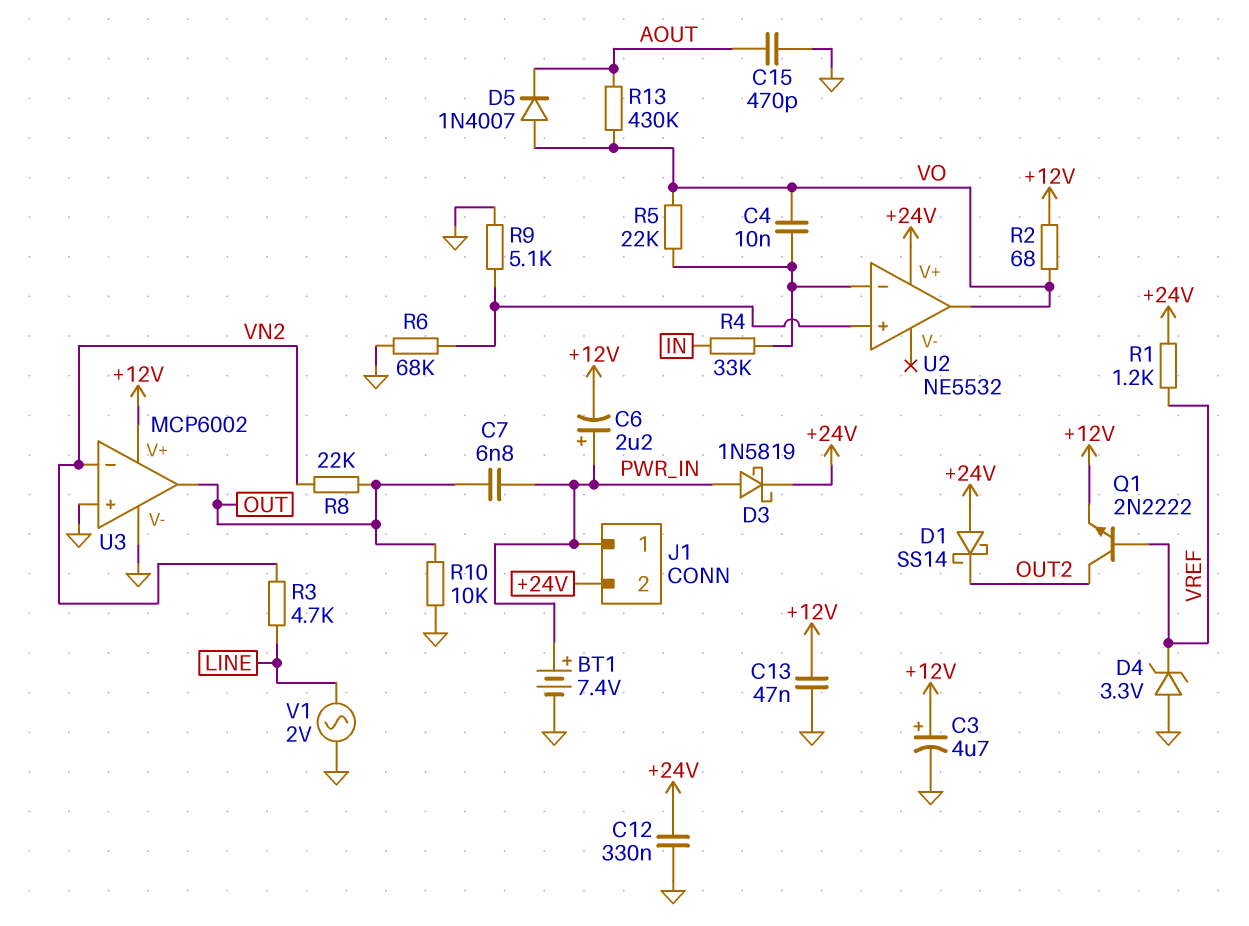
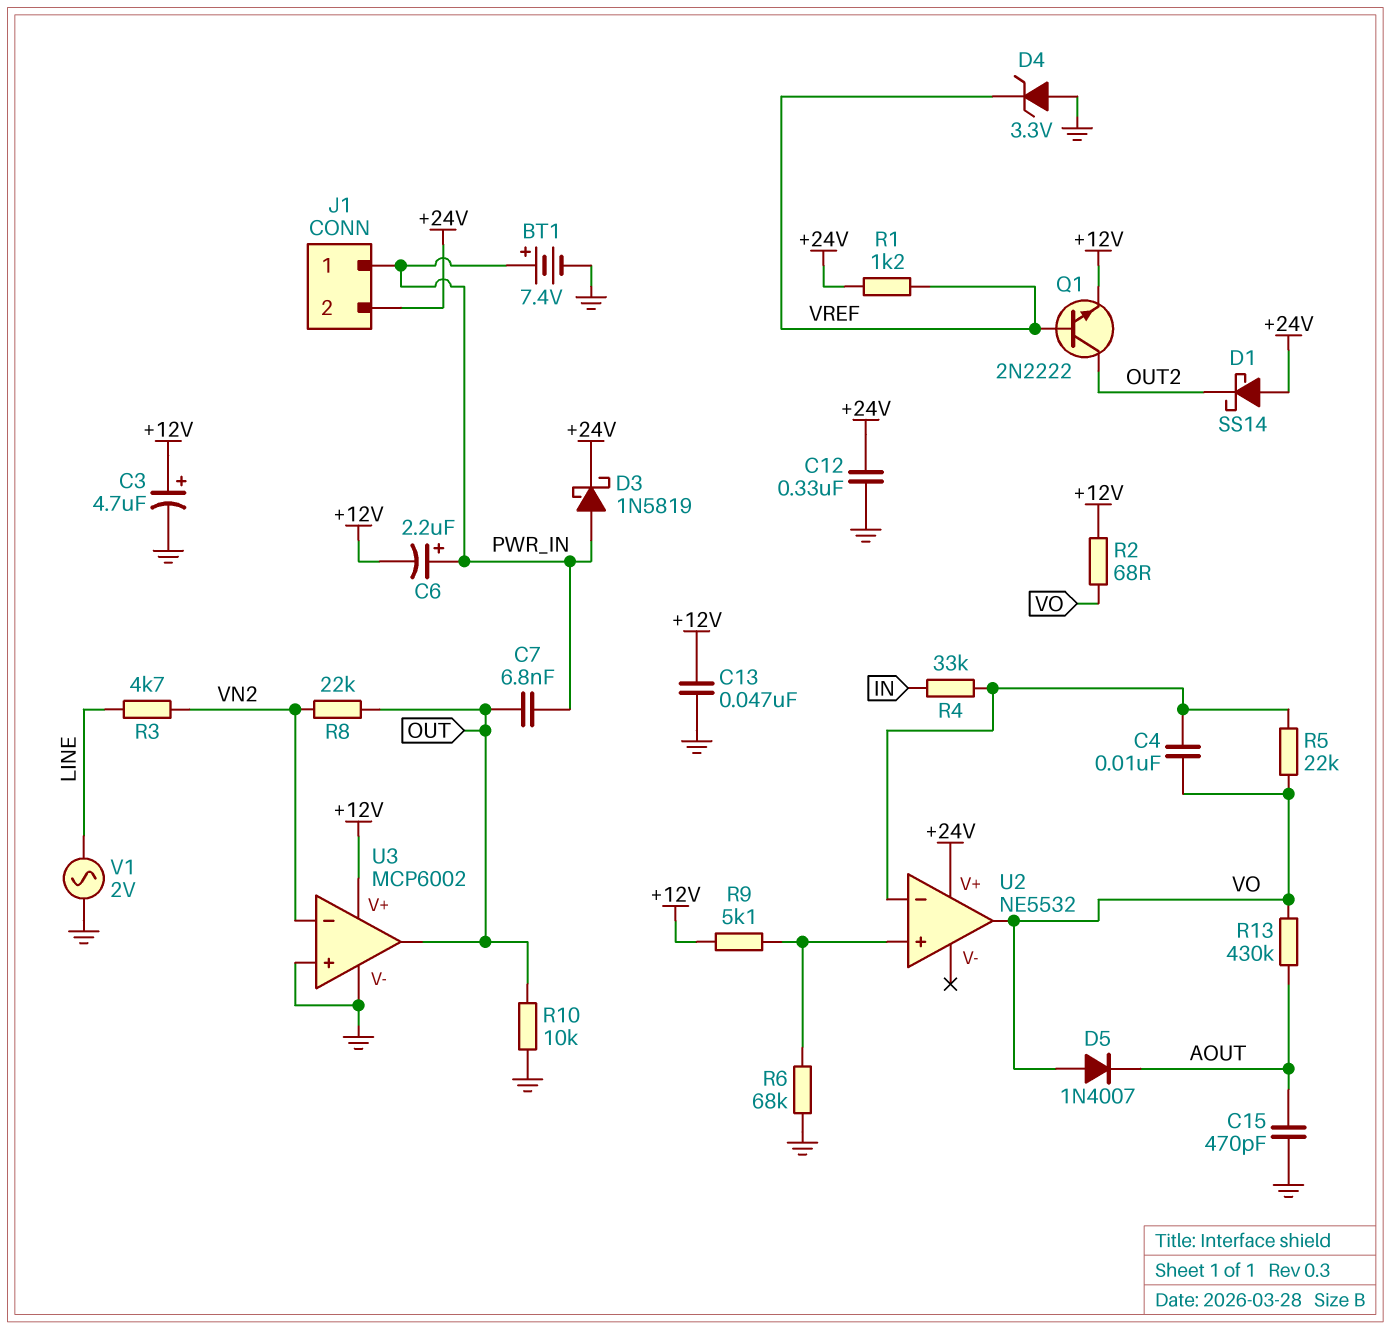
R9: 5.1k (GND, U2/in+) -> 5.1k (+12V, U2/in+)

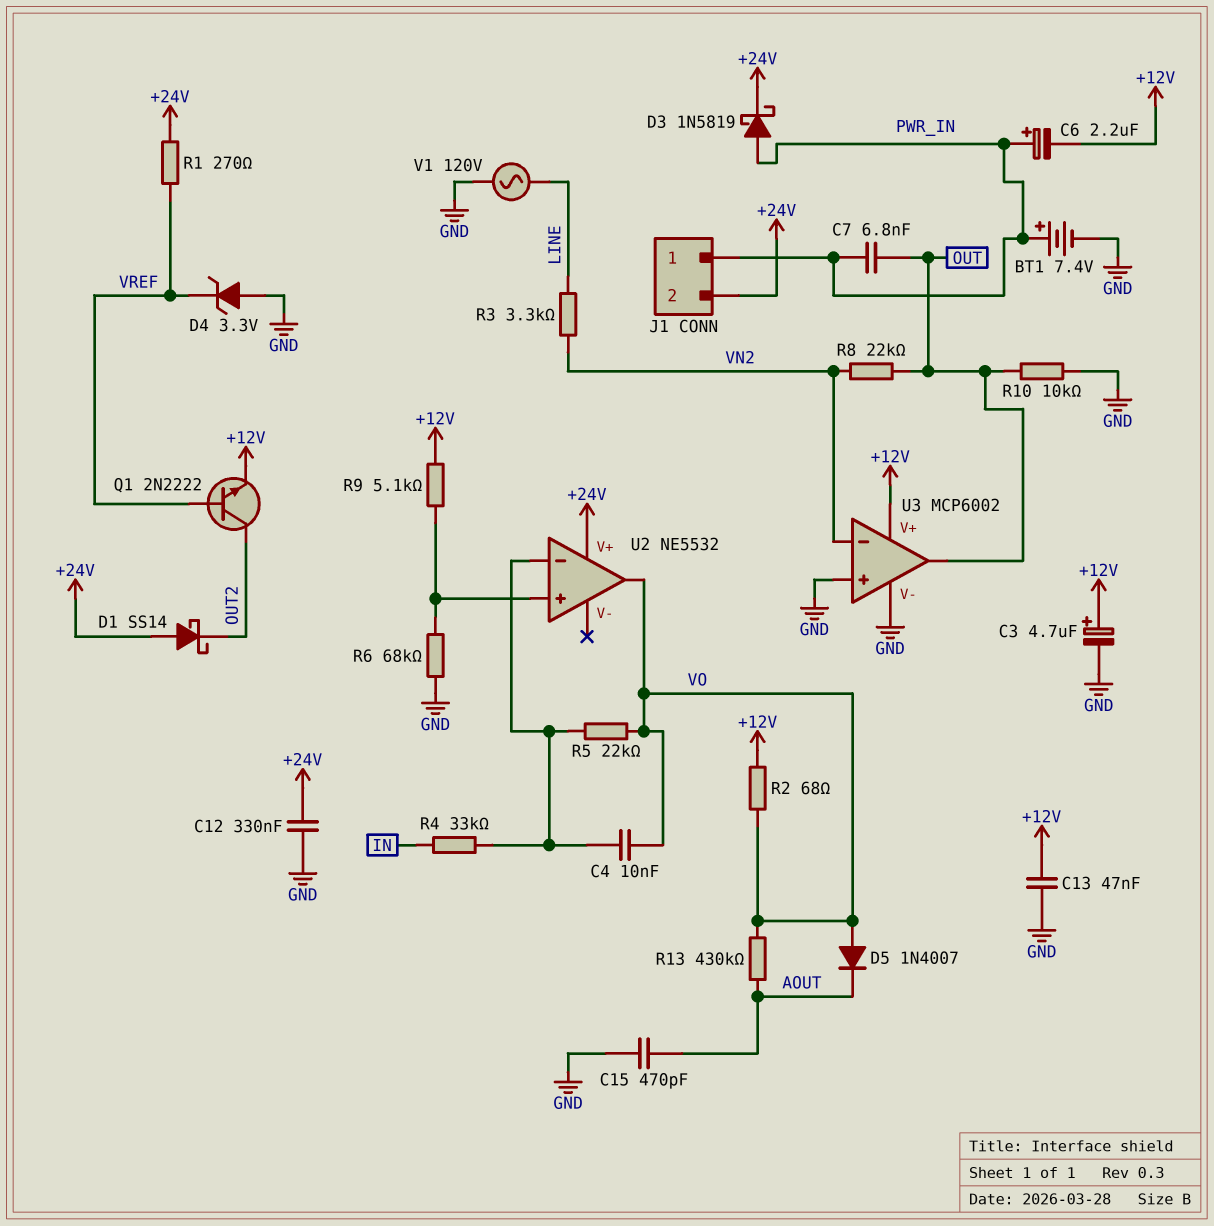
R1: 1.2k (+24V, VREF) -> 270 (+24V, VREF)
R3: 4.7k (LINE, VN2) -> 3.3k (LINE, VN2)
V1: AC 2V (GND, LINE) -> AC 120V (GND, LINE)

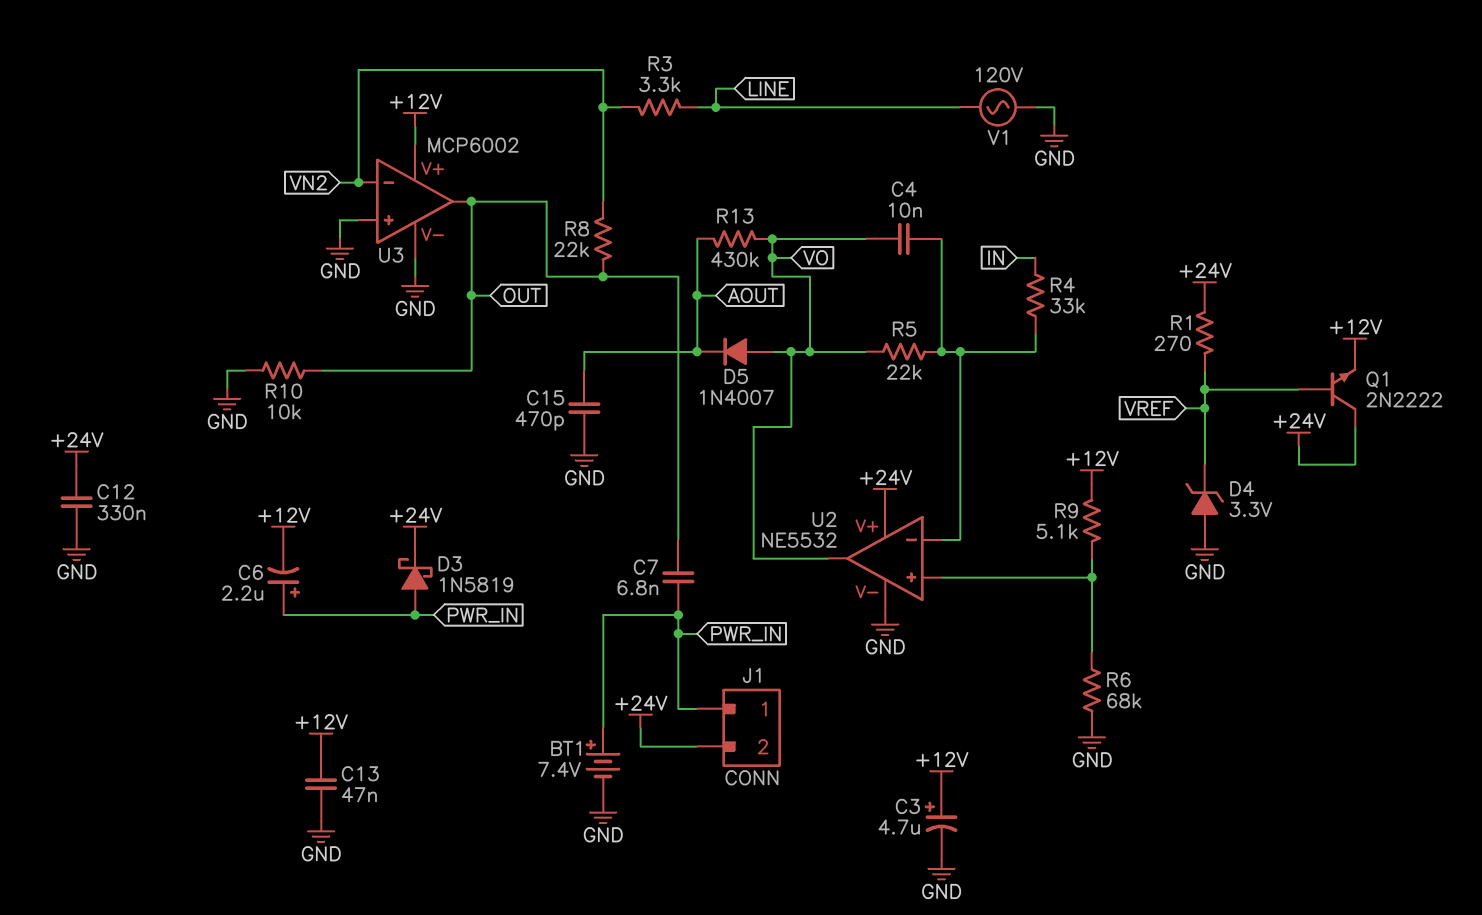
D1: schottky SS14 (A +24V, K OUT2) -> none
Q1: NPN 2N2222 (B VREF, C OUT2, E +12V) -> NPN 2N2222 (B VREF, C +24V, E +12V)
R2: 68 (+12V, VO) -> none
U2 pin V-: none -> GND

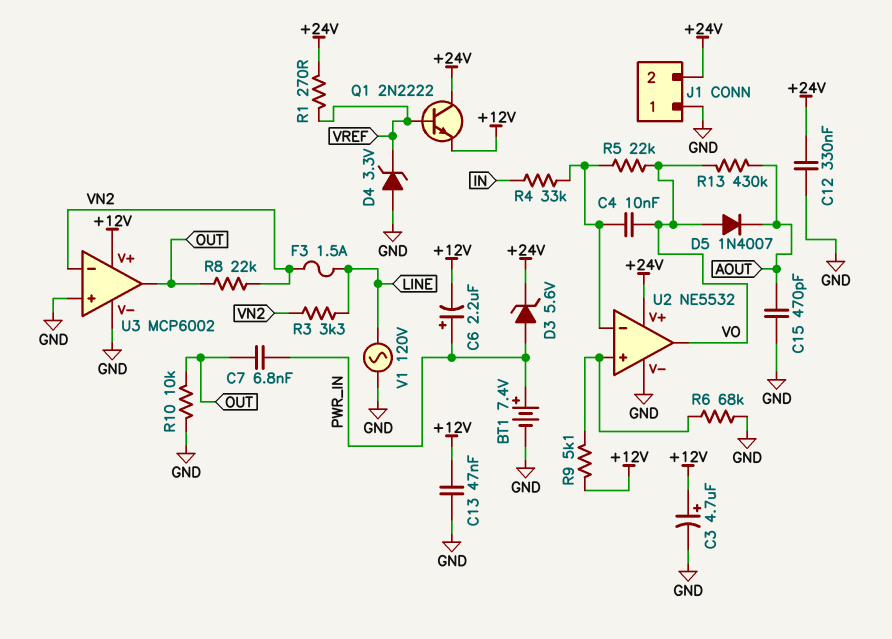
D3: schottky 1N5819 (A PWR_IN, K +24V) -> zener 5.6V (A PWR_IN, K +24V)
F3: none -> 1.5A (LINE, VN2)
J1 pin 1: PWR_IN -> GND

